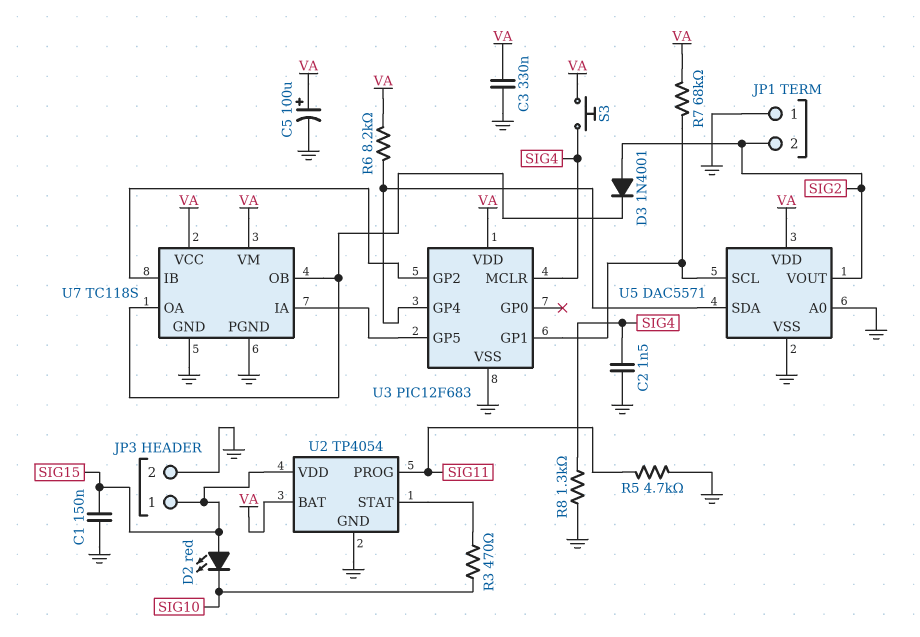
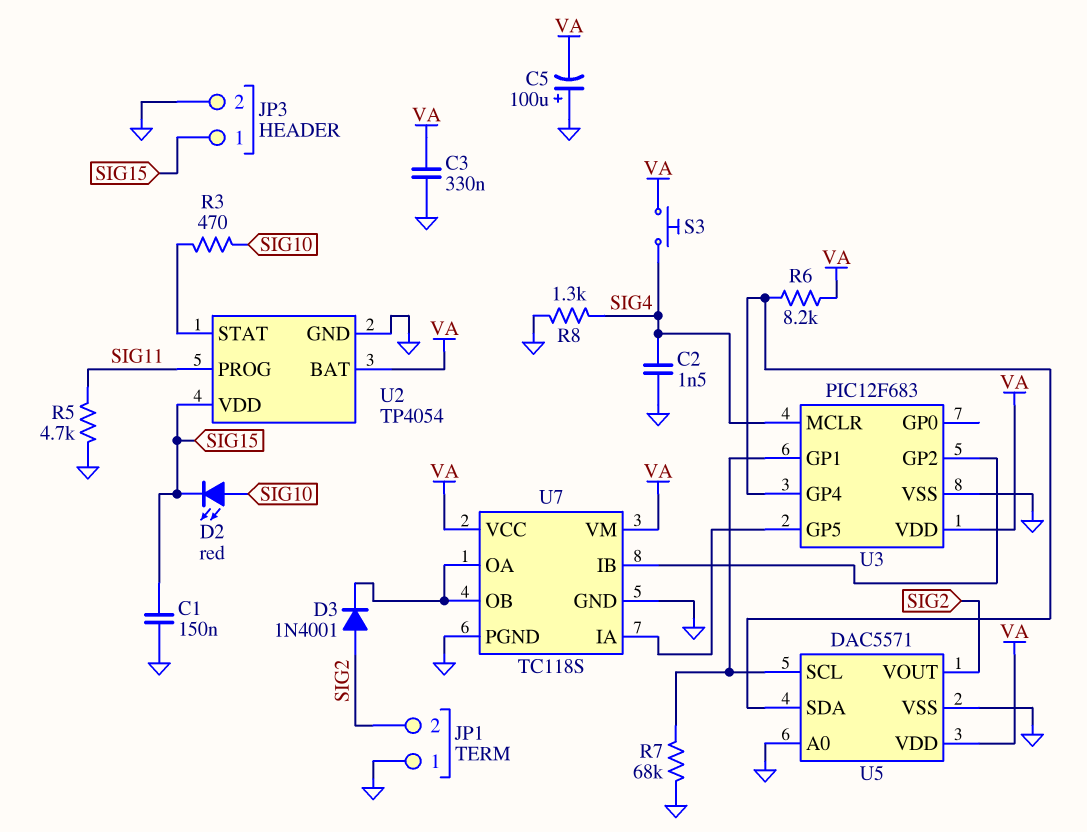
C5: 100uF (plus VA, minus GND) -> 100uF (plus GND, minus VA)
D2: LED red (A SIG15, K SIG10) -> LED red (A SIG10, K SIG15)
R7: 68k (U3/GP1, VA) -> 68k (GND, U3/GP1)

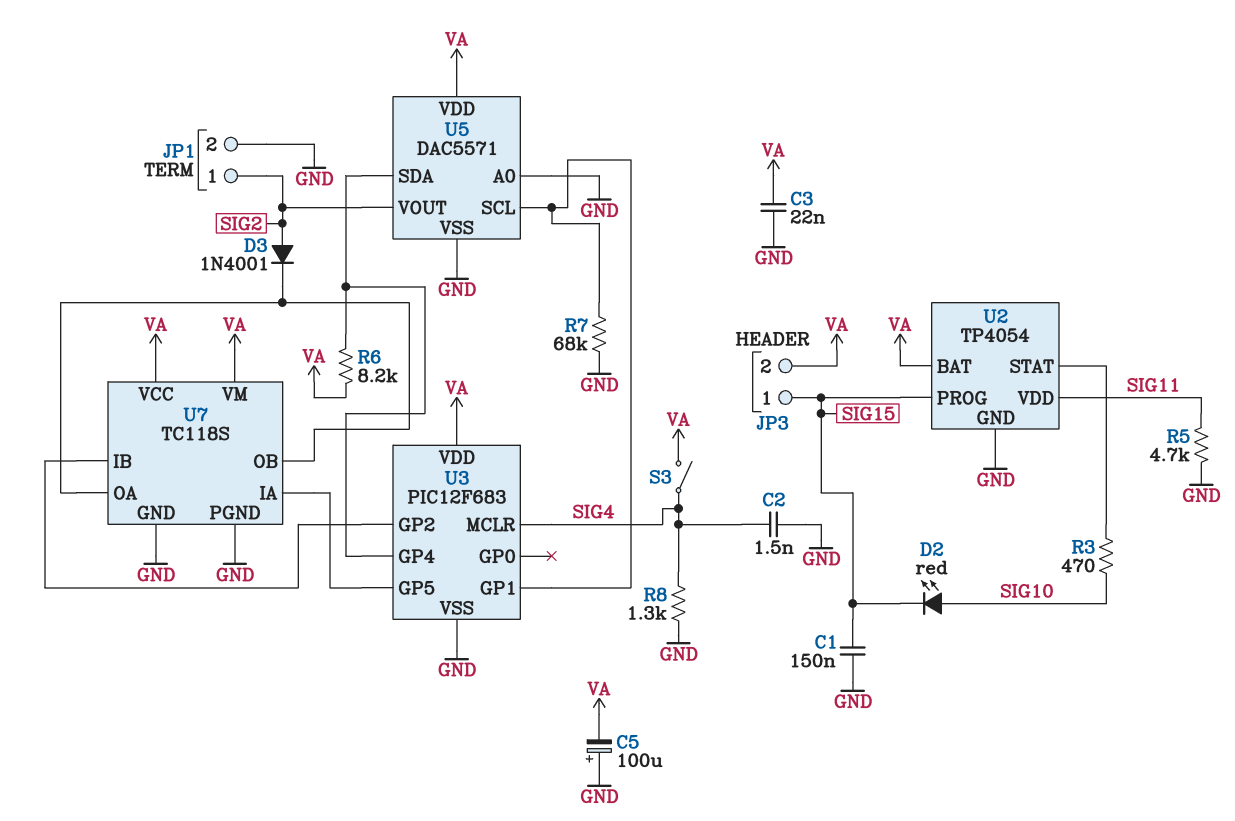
C3: 330nF (GND, VA) -> 22nF (GND, VA)
JP1 pin 1: GND -> SIG2
JP1 pin 2: SIG2 -> GND
JP3 pin 2: GND -> VA
S3: button (SIG4, VA) -> switch (SIG4, VA)
U2 pin PROG: SIG11 -> SIG15
U2 pin VDD: SIG15 -> SIG11

